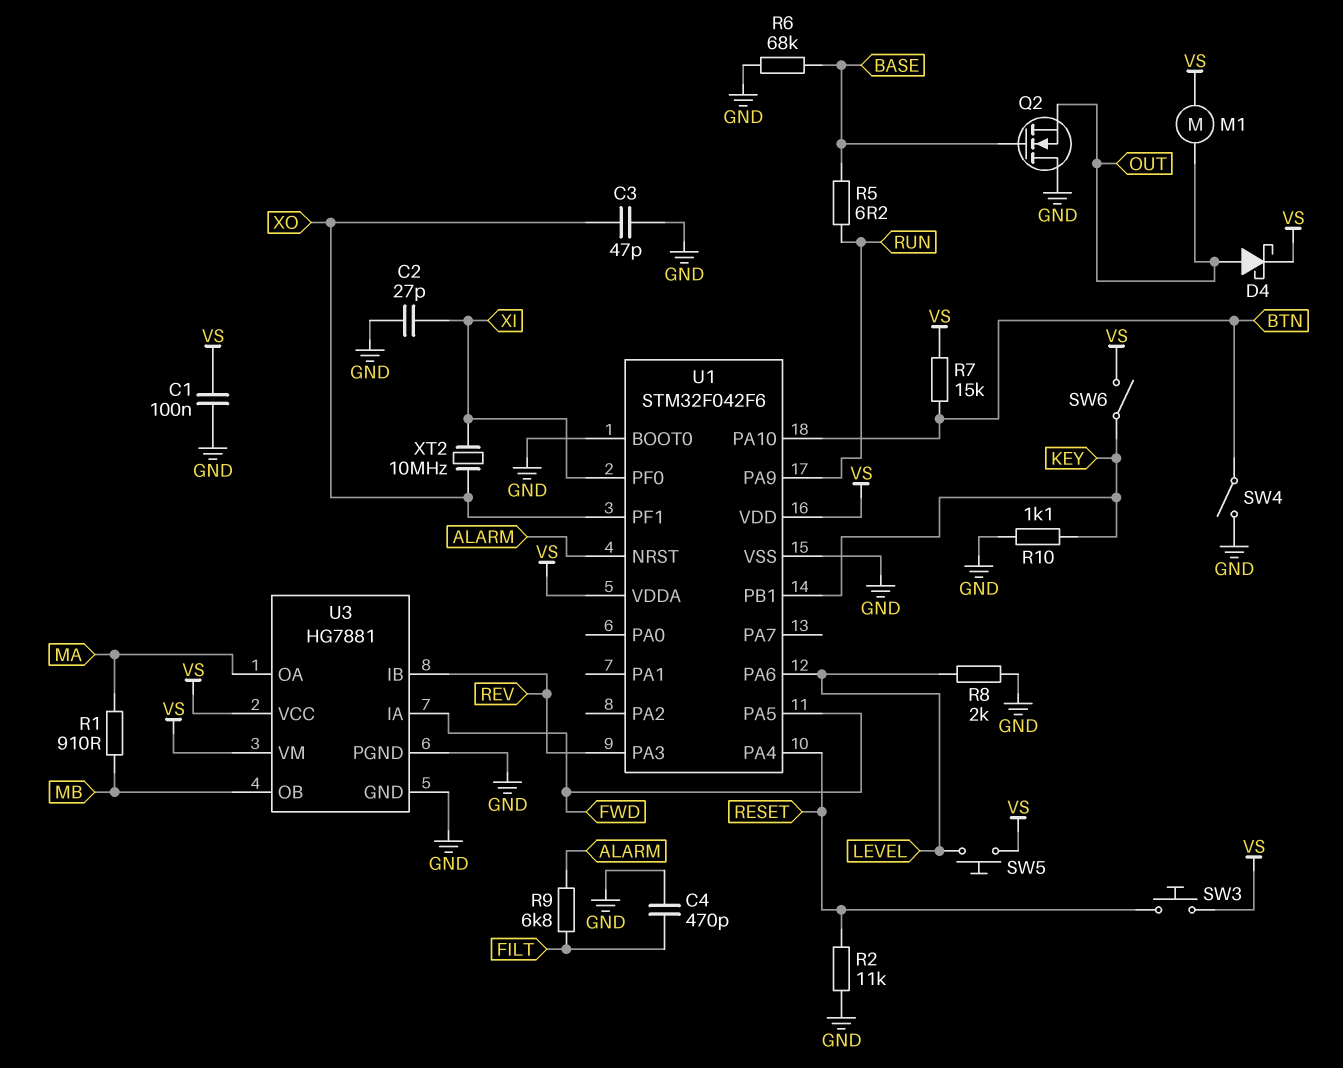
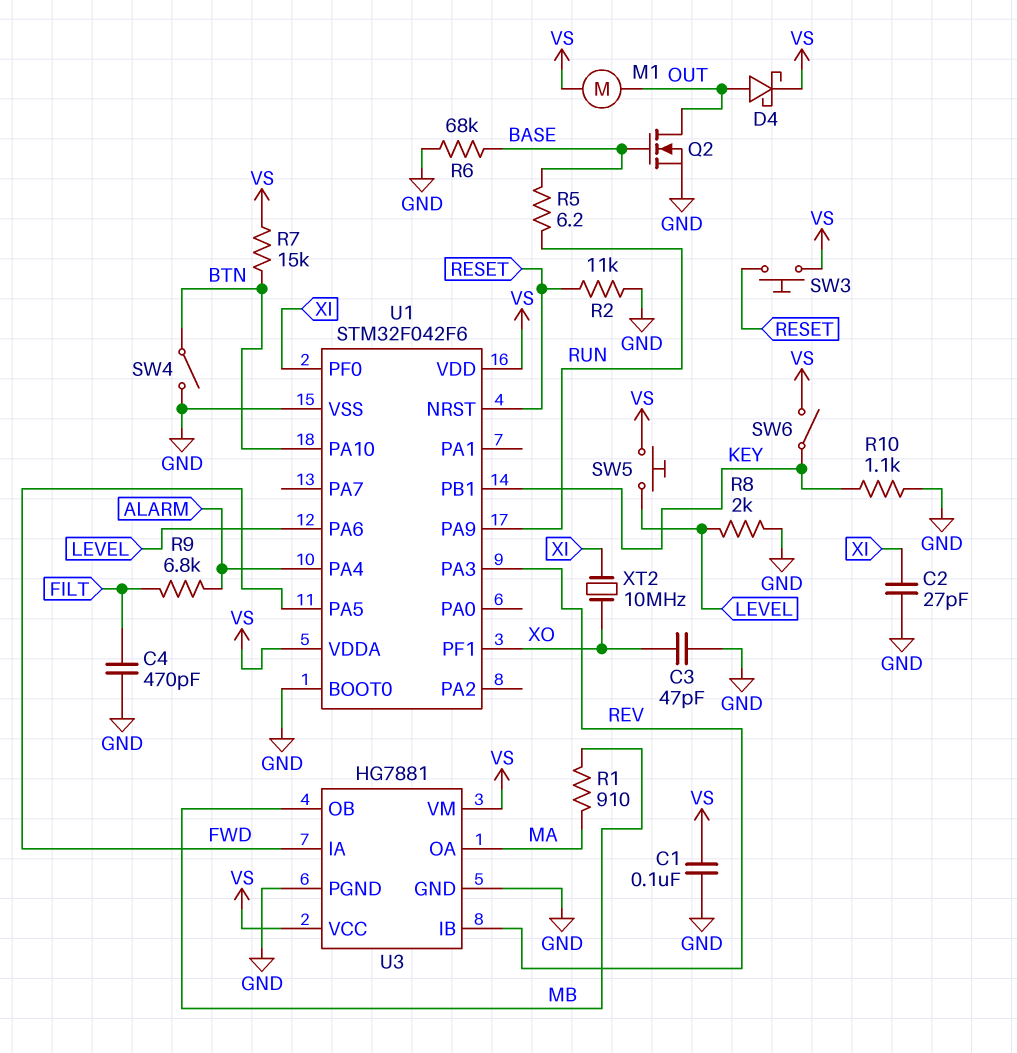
Q2: NMOS (G BASE, D GND, S OUT) -> NMOS (G BASE, D OUT, S GND)
U1 pin NRST: ALARM -> RESET
U1 pin PA4: RESET -> ALARM

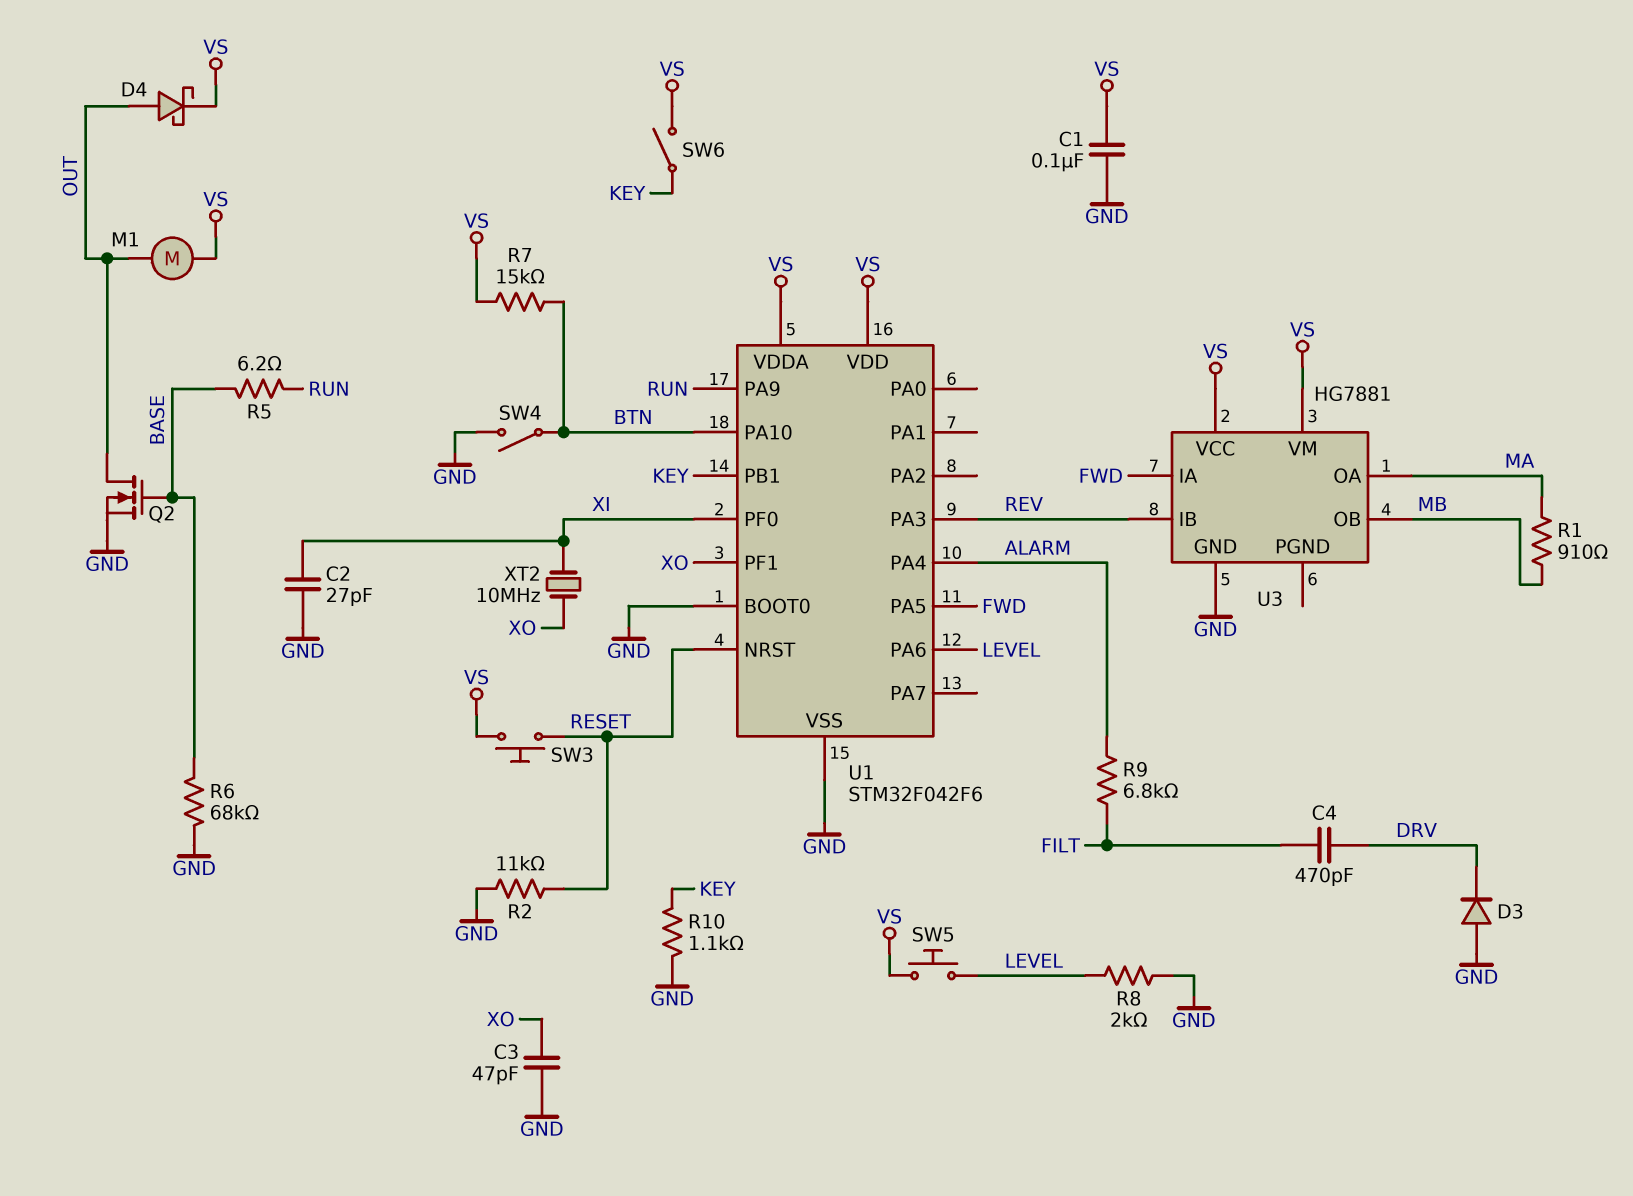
C4: 470pF (FILT, GND) -> 470pF (DRV, FILT)
D3: none -> diode (A GND, K DRV)
U3 pin PGND: GND -> none

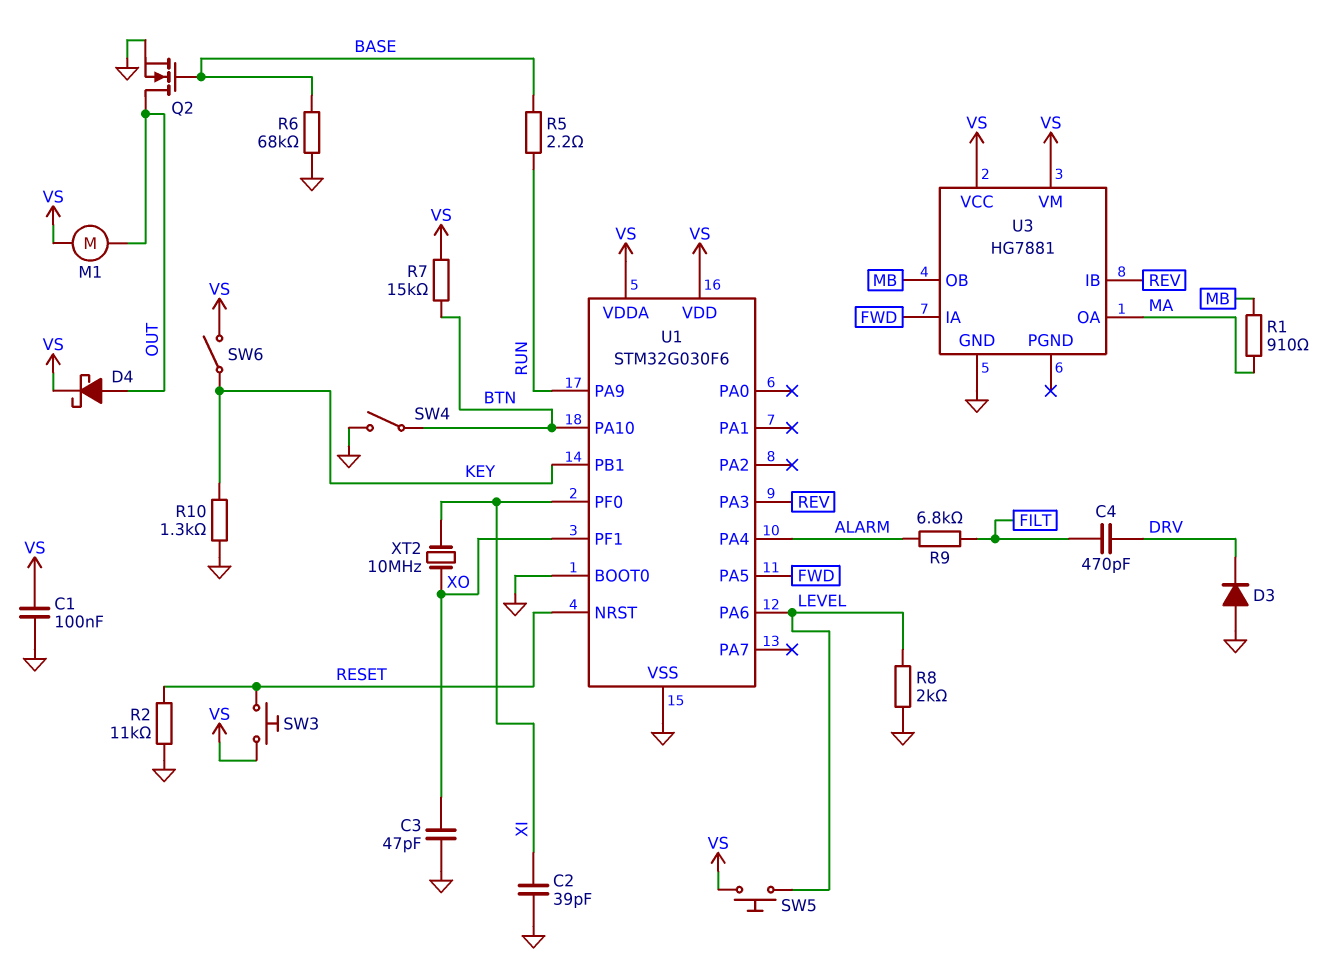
C2: 27pF (GND, XI) -> 39pF (GND, XI)
R5: 6.2 (BASE, RUN) -> 2.2 (BASE, RUN)
R10: 1.1k (GND, KEY) -> 1.3k (GND, KEY)
U1: STM32F042F6 -> STM32G030F6

